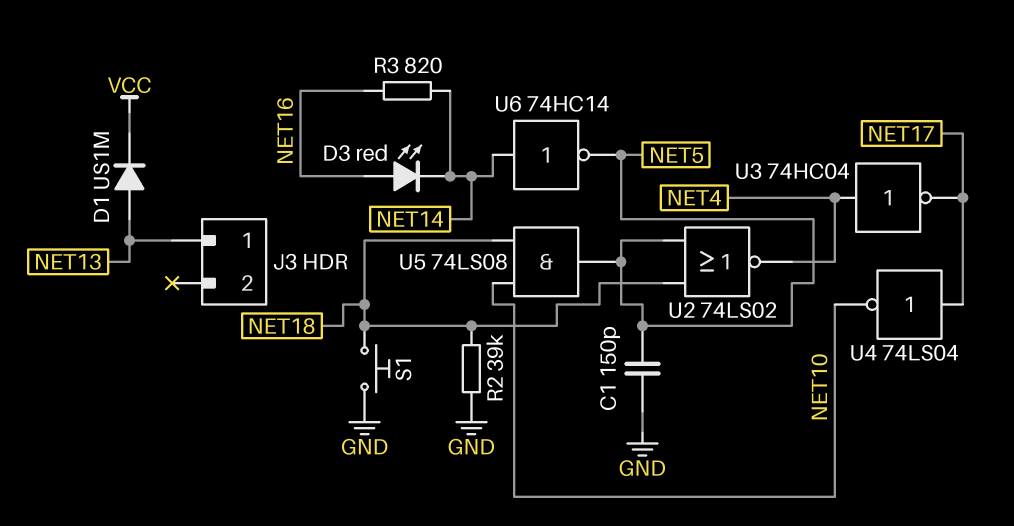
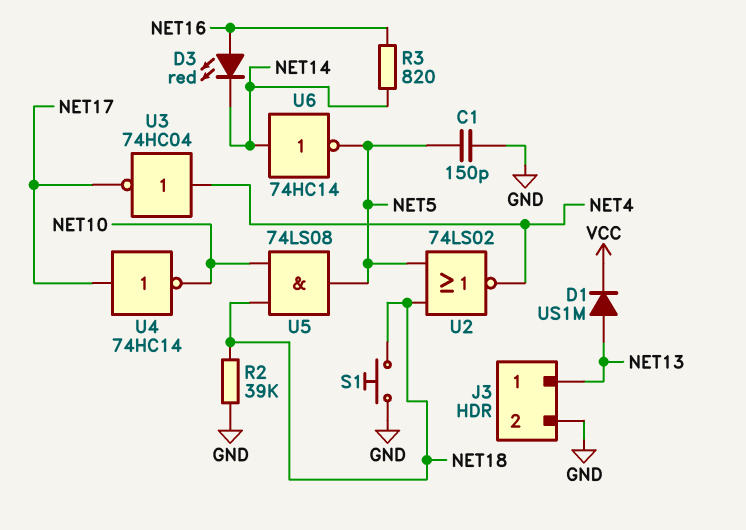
J3 pin 2: none -> GND
U4: NOT 74LS04 (in NET17, out NET10) -> NOT 74HC14 (in NET17, out NET10)

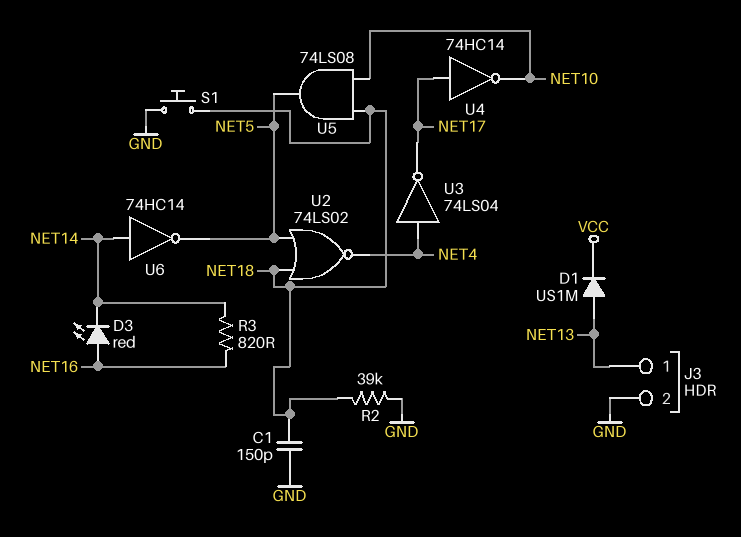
C1: 150pF (GND, NET5) -> 150pF (GND, NET18)
U3: NOT 74HC04 (in NET4, out NET17) -> NOT 74LS04 (in NET4, out NET17)

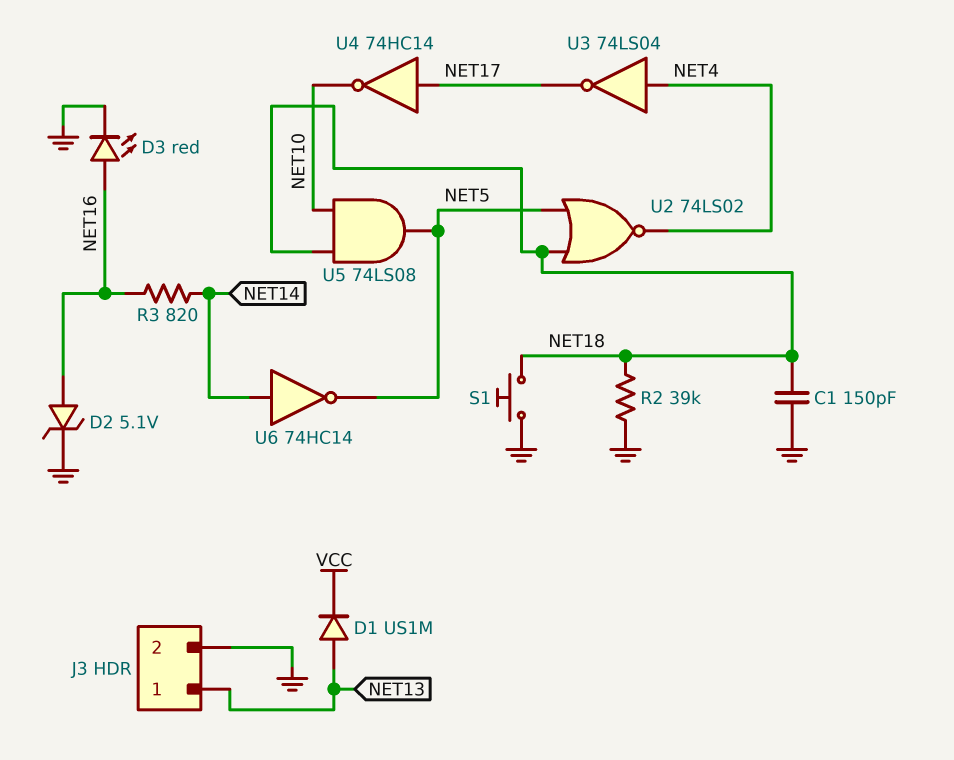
D2: none -> zener 5.1V (A NET16, K GND)
D3: LED red (A NET16, K NET14) -> LED red (A NET16, K GND)

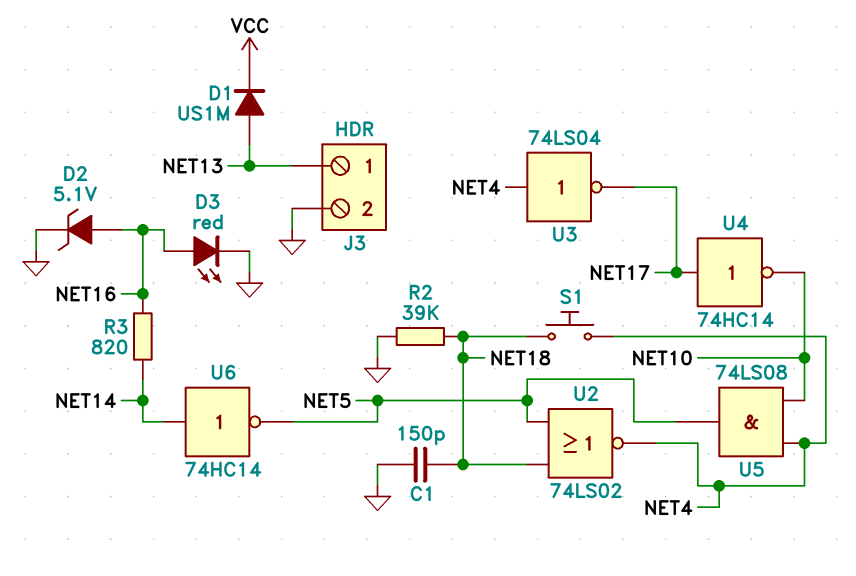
S1: button (GND, NET18) -> button (NET4, NET18)
U5: AND 74LS08 (in NET10, in NET18, out NET5) -> AND 74LS08 (in NET4, in NET10, out NET5)

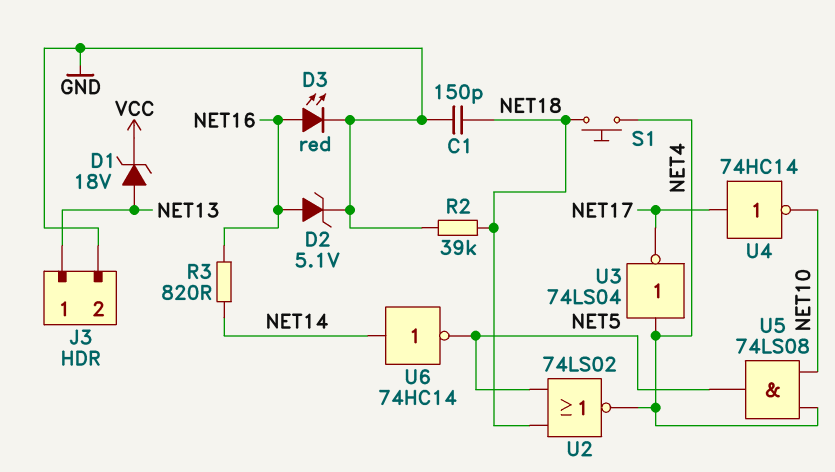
D1: diode US1M (A NET13, K VCC) -> zener 18V (A NET13, K VCC)

